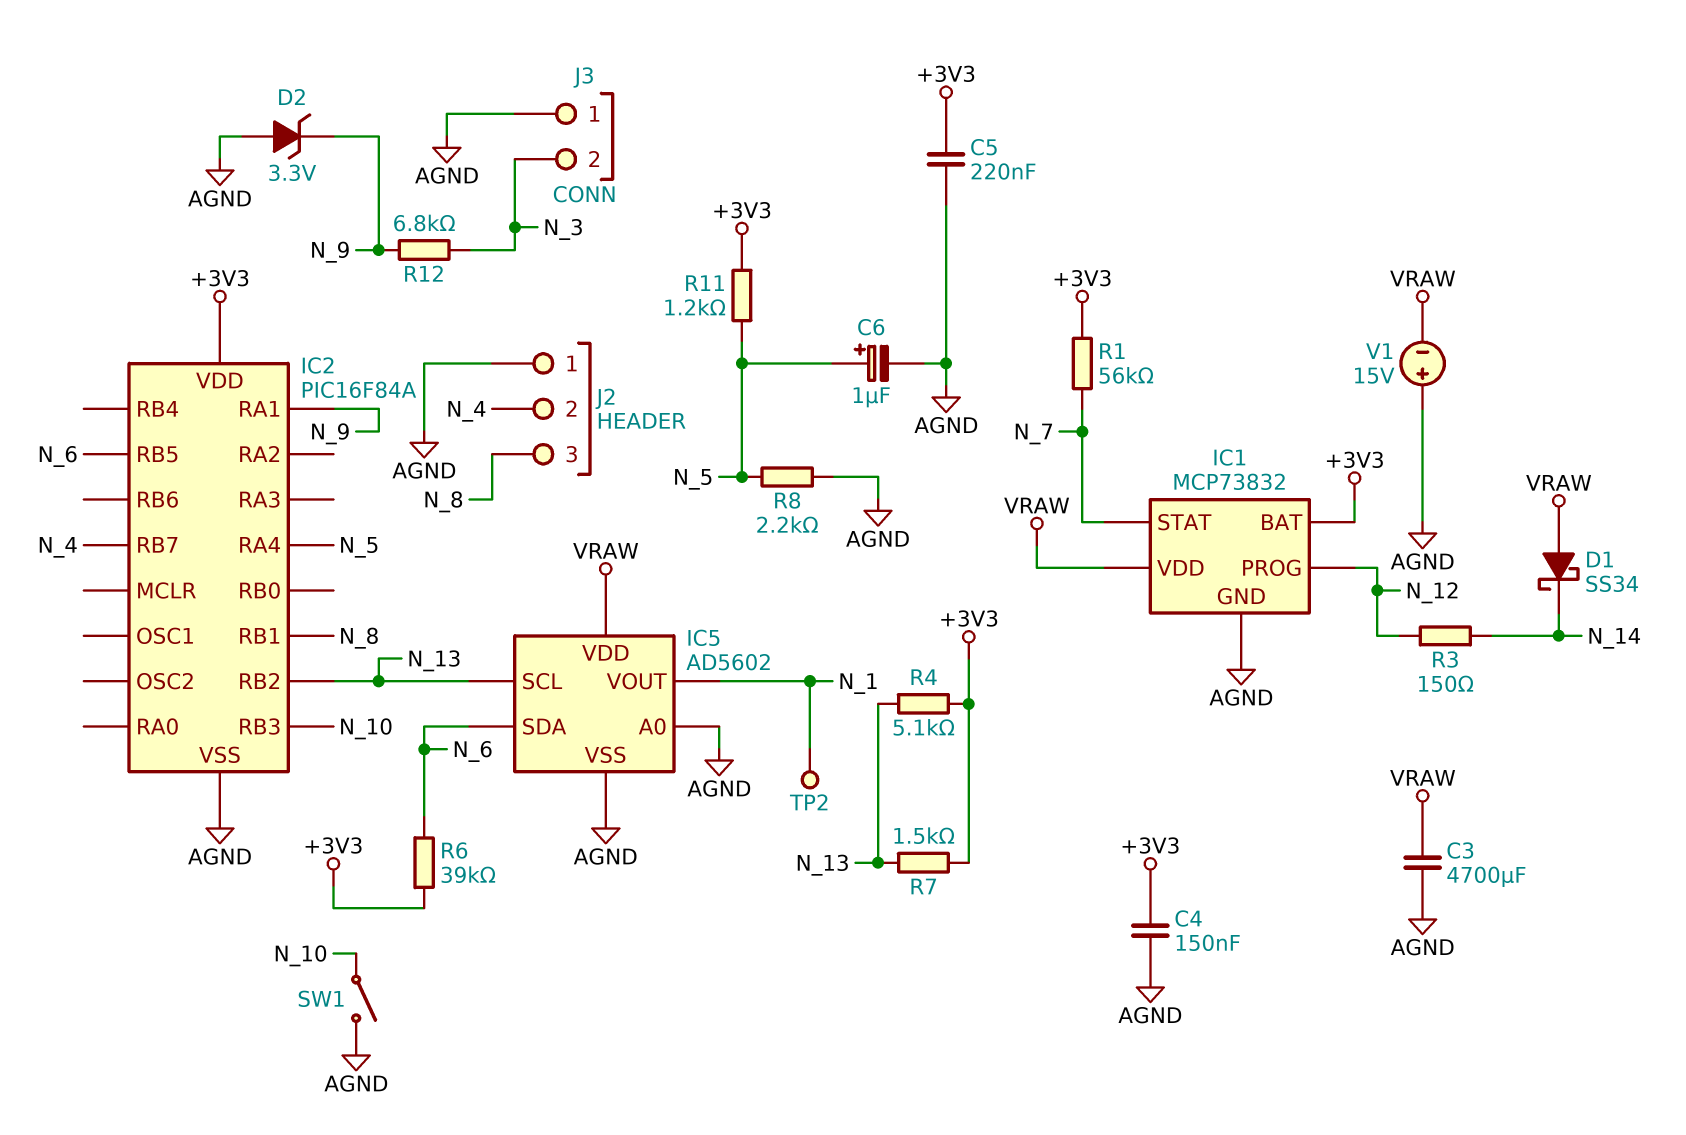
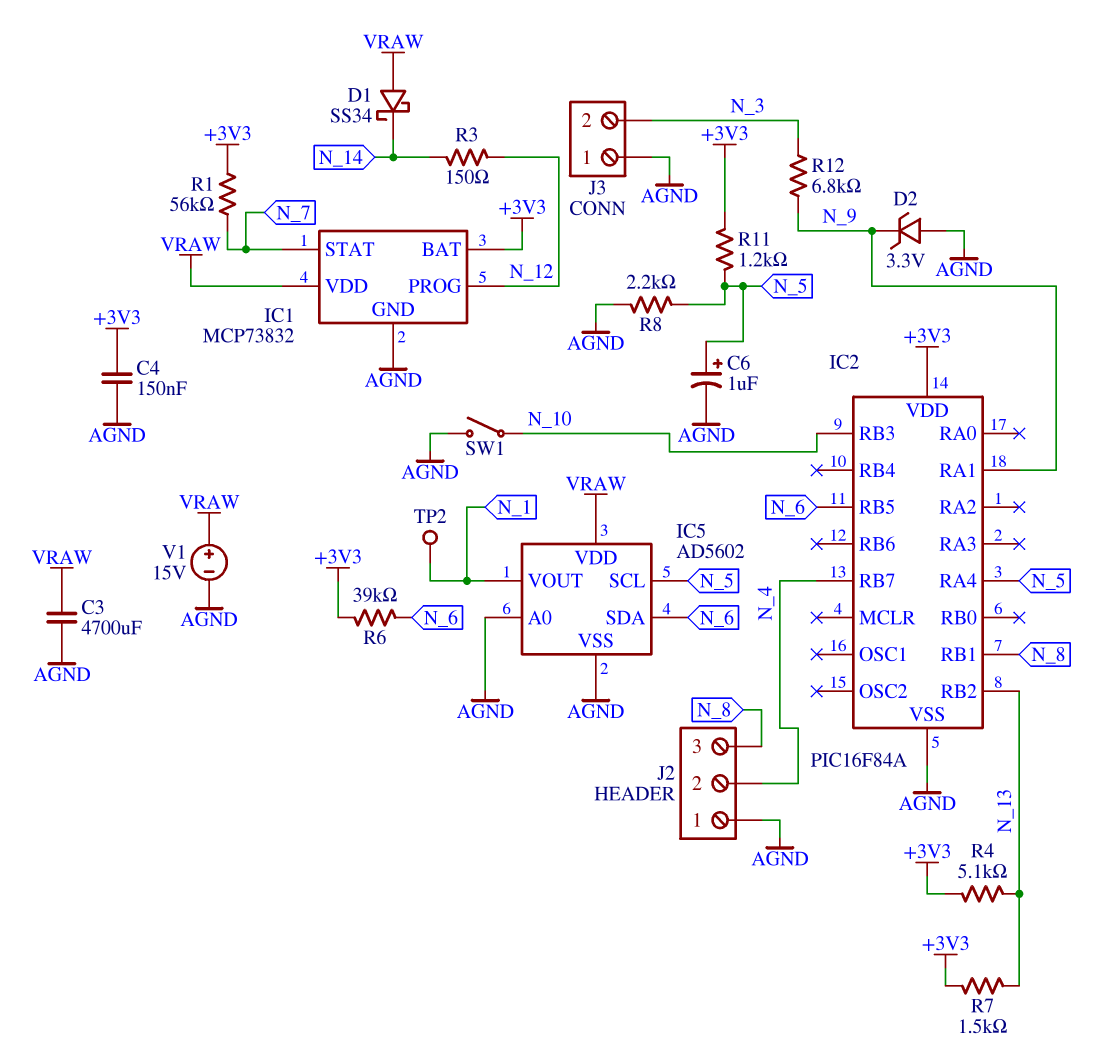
C5: 220nF (+3V3, AGND) -> none
IC5 pin SCL: N_13 -> N_5
V1: 15V (plus AGND, minus VRAW) -> 15V (plus VRAW, minus AGND)

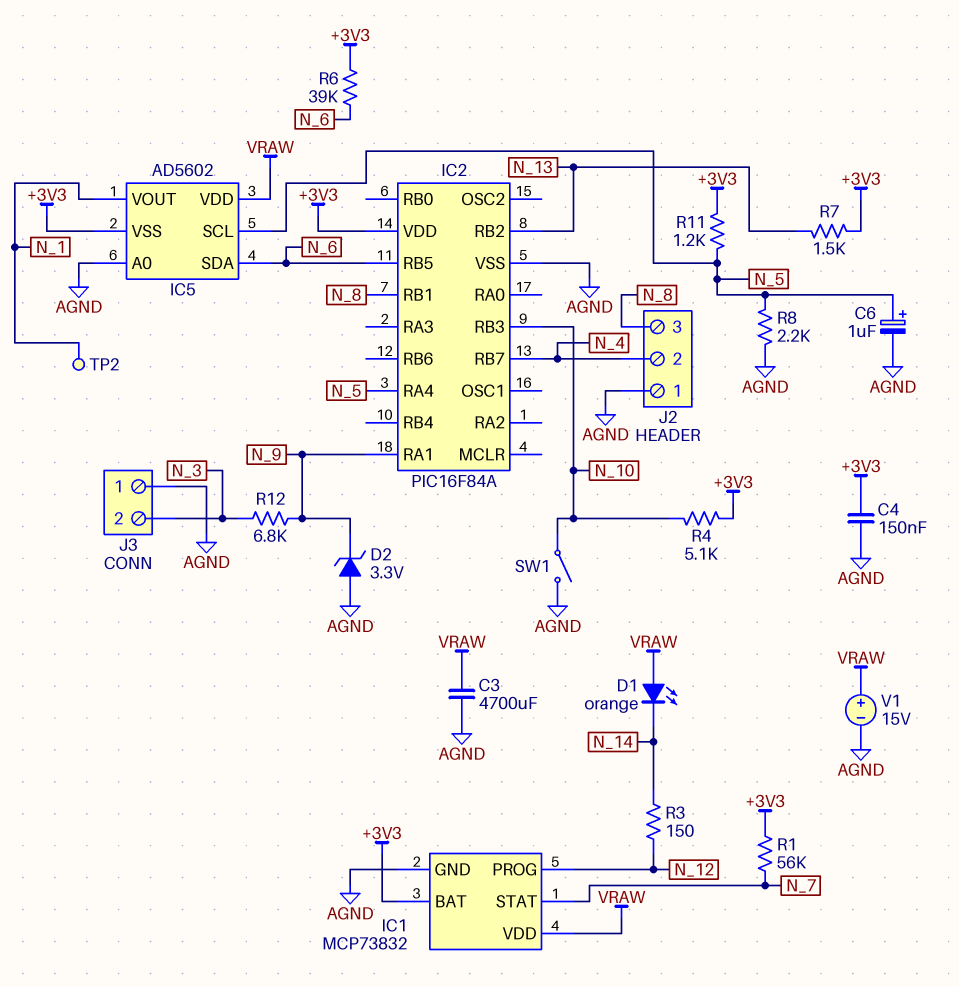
D1: schottky SS34 (A VRAW, K N_14) -> LED orange (A VRAW, K N_14)
IC5 pin VSS: AGND -> +3V3
R4: 5.1k (+3V3, N_13) -> 5.1k (+3V3, N_10)

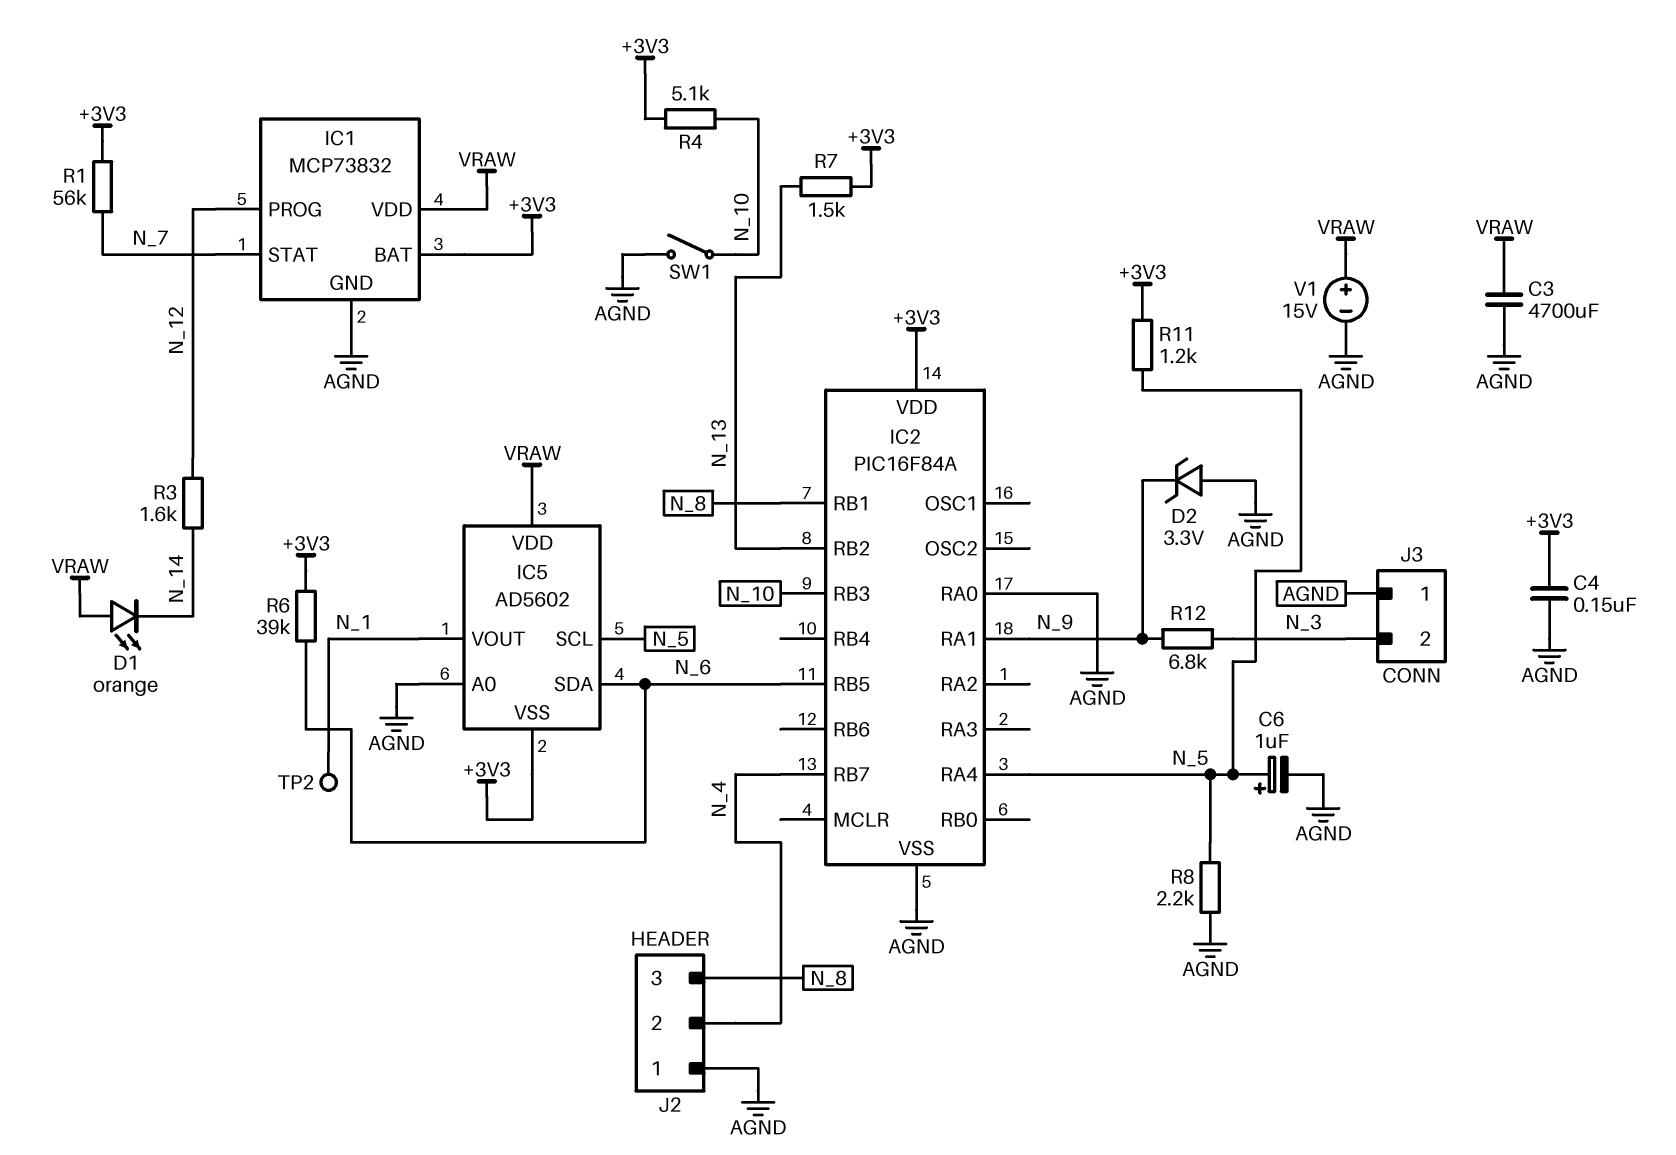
IC2 pin RA0: none -> AGND
R3: 150 (N_12, N_14) -> 1.6k (N_12, N_14)

